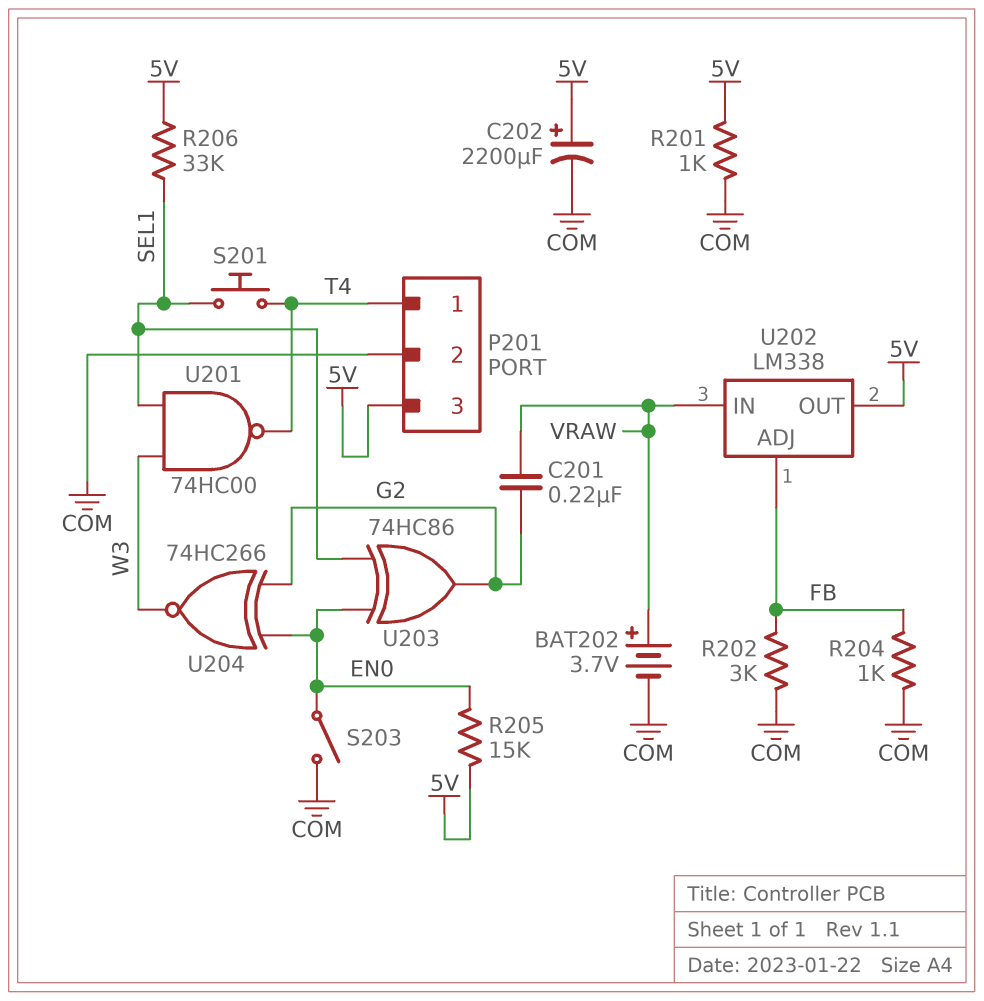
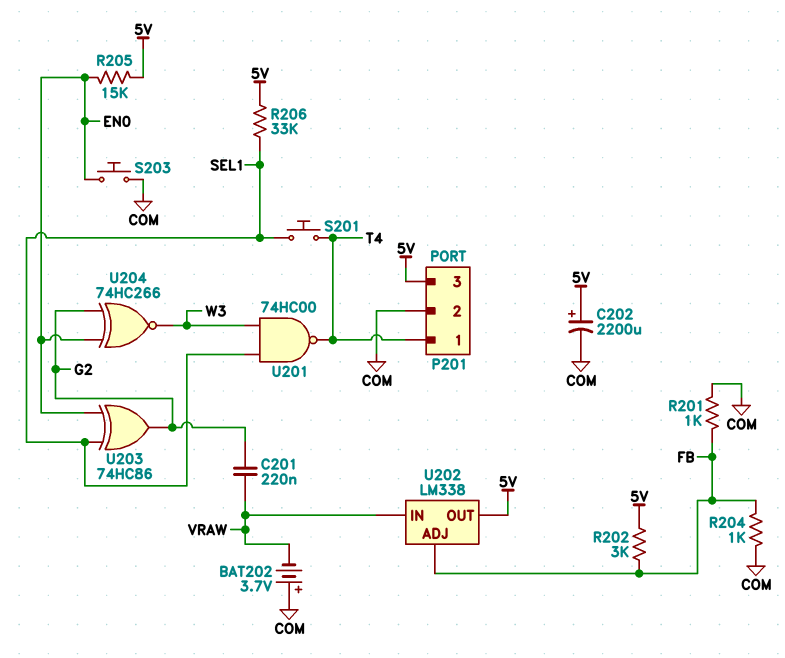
BAT202: 3.7V (plus VRAW, minus COM) -> 3.7V (plus COM, minus VRAW)
R201: 1k (5V, COM) -> 1k (COM, FB)
R202: 3k (COM, FB) -> 3k (5V, FB)
S203: switch (COM, EN0) -> button (COM, EN0)

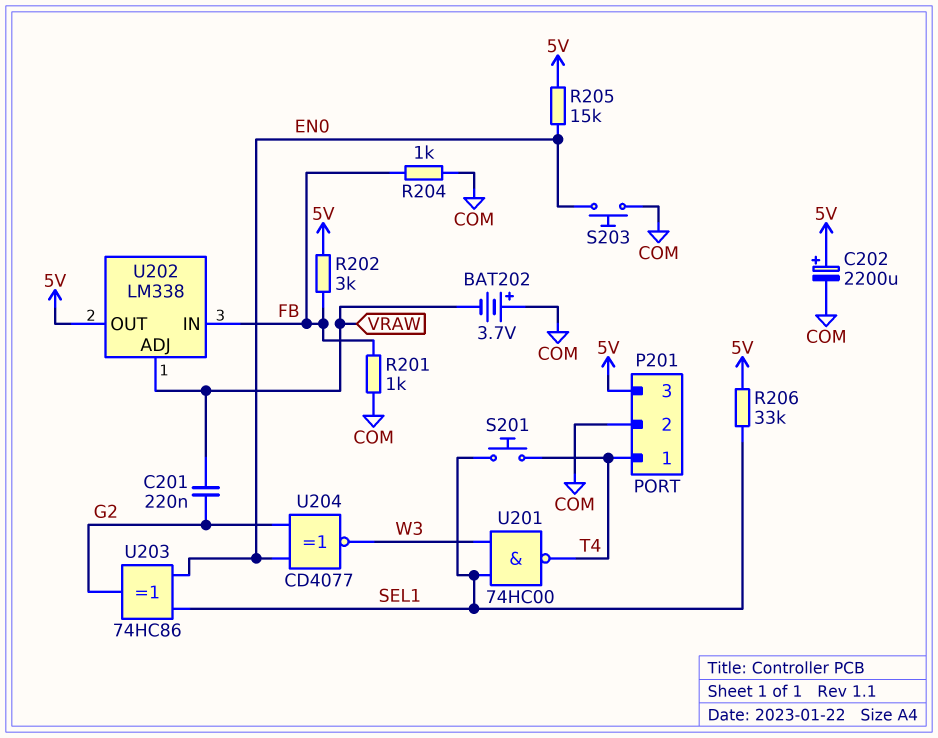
U202 pin ADJ: FB -> VRAW
U202 pin IN: VRAW -> FB
U204: XNOR 74HC266 (in EN0, in G2, out W3) -> XNOR CD4077 (in EN0, in G2, out W3)

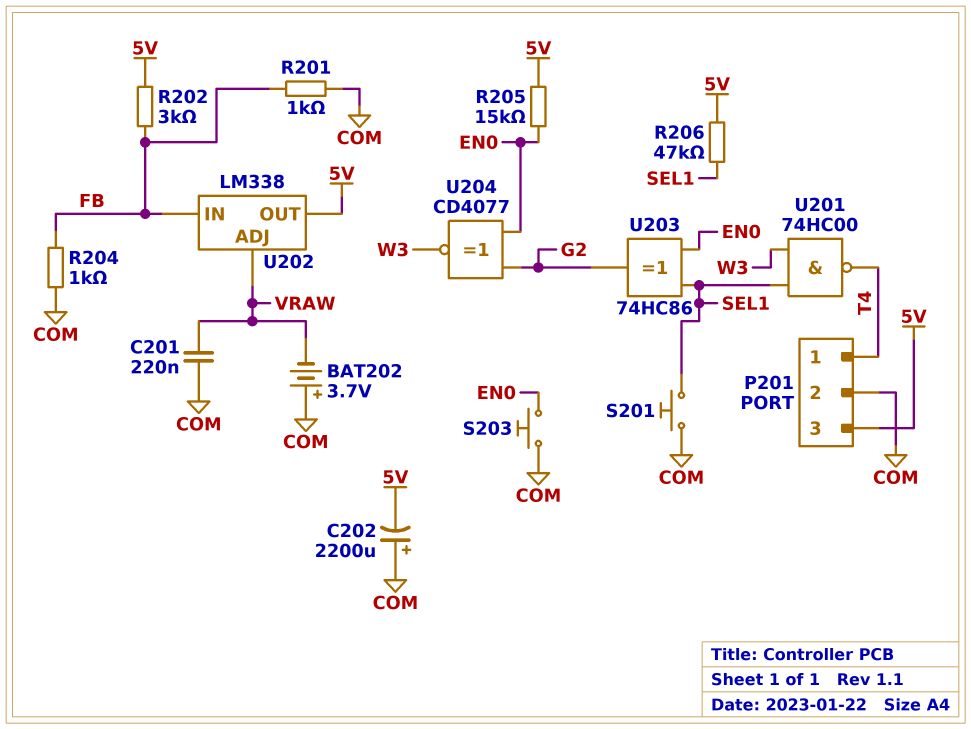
C201: 220nF (G2, VRAW) -> 220nF (COM, VRAW)
C202: 2200uF (plus 5V, minus COM) -> 2200uF (plus COM, minus 5V)
R206: 33k (5V, SEL1) -> 47k (5V, SEL1)
S201: button (SEL1, T4) -> button (COM, SEL1)

